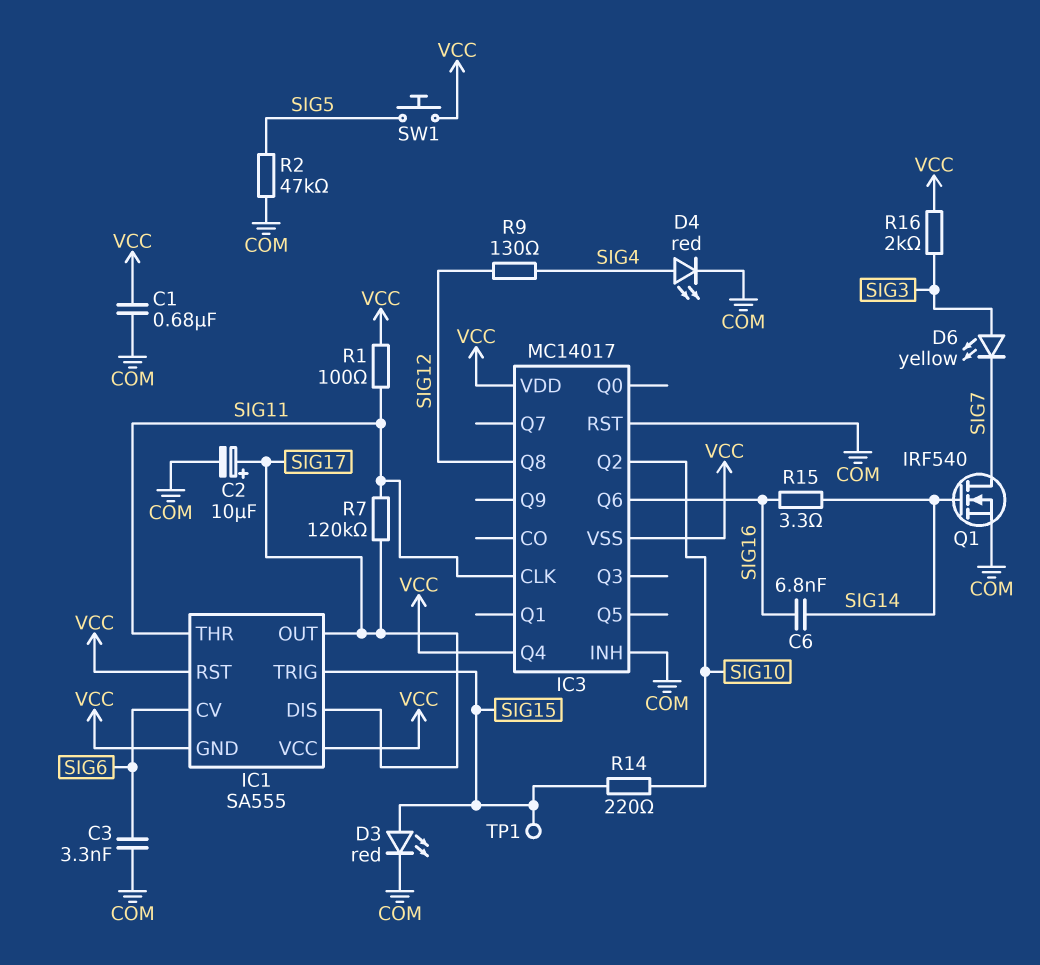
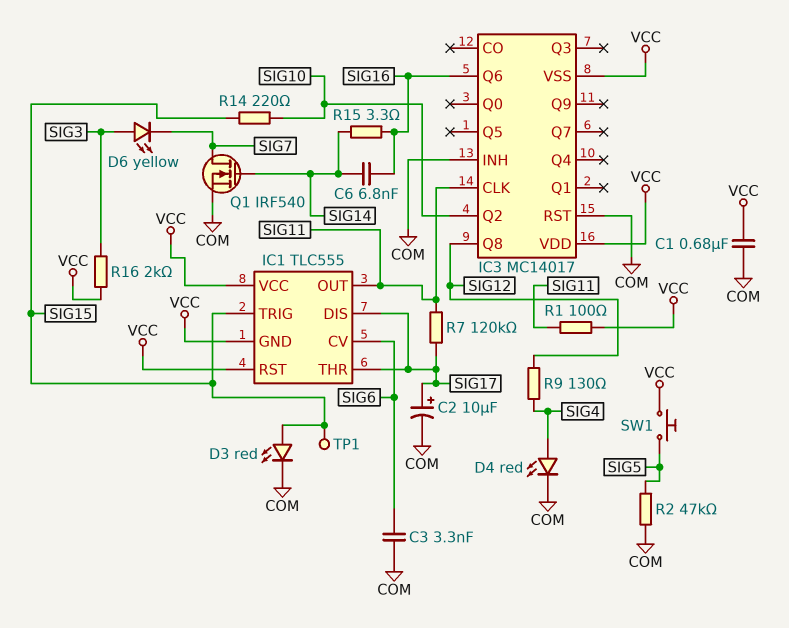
IC1: SA555 -> TLC555
IC1 pin OUT: SIG17 -> SIG11
IC1 pin THR: SIG11 -> SIG17
IC3 pin Q4: VCC -> none

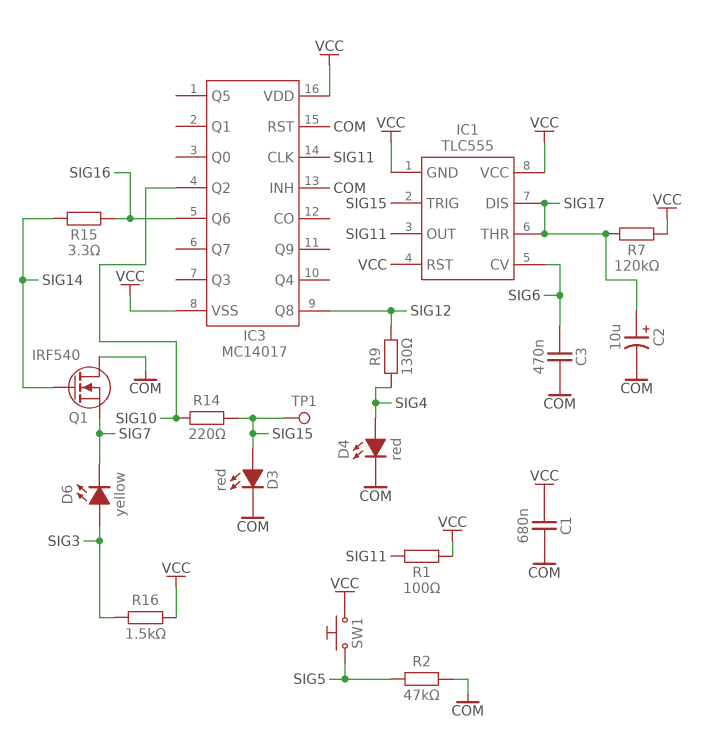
C3: 3.3nF (COM, SIG6) -> 470nF (COM, SIG6)
C6: 6.8nF (SIG14, SIG16) -> none
Q1: NMOS IRF540 (G SIG14, D SIG7, S COM) -> NMOS IRF540 (G SIG14, D COM, S SIG7)
R7: 120k (SIG11, SIG17) -> 120k (SIG17, VCC)
R16: 2k (SIG3, VCC) -> 1.5k (SIG3, VCC)

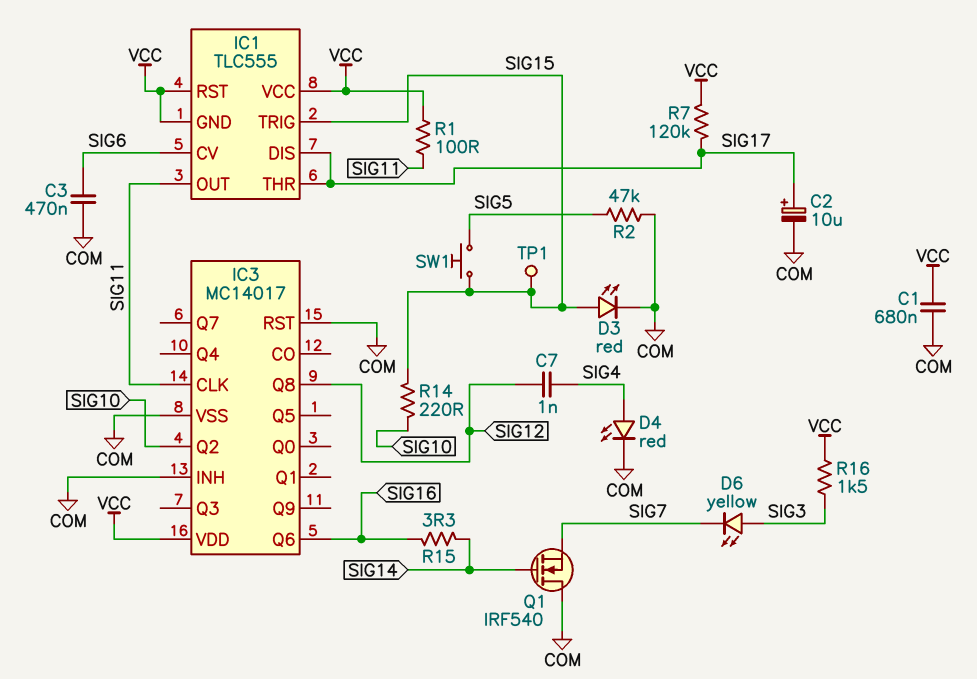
C7: none -> 1nF (SIG4, SIG12)
IC3 pin VSS: VCC -> COM
R9: 130 (SIG4, SIG12) -> none
SW1: button (SIG5, VCC) -> button (SIG5, SIG15)

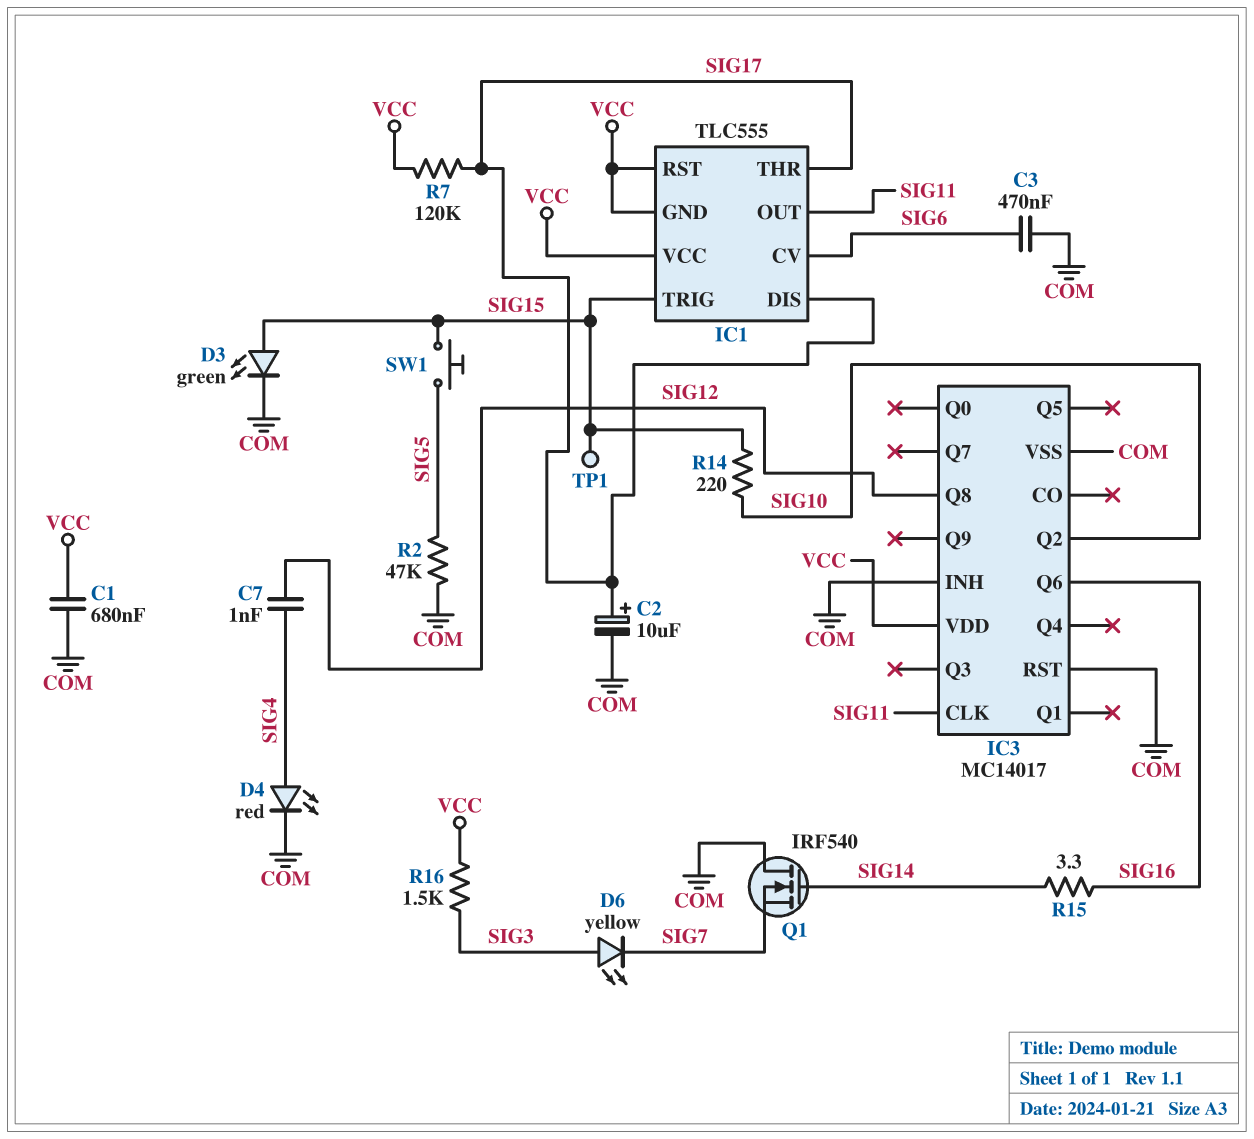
D3: LED red (A SIG15, K COM) -> LED green (A SIG15, K COM)
R1: 100 (SIG11, VCC) -> none

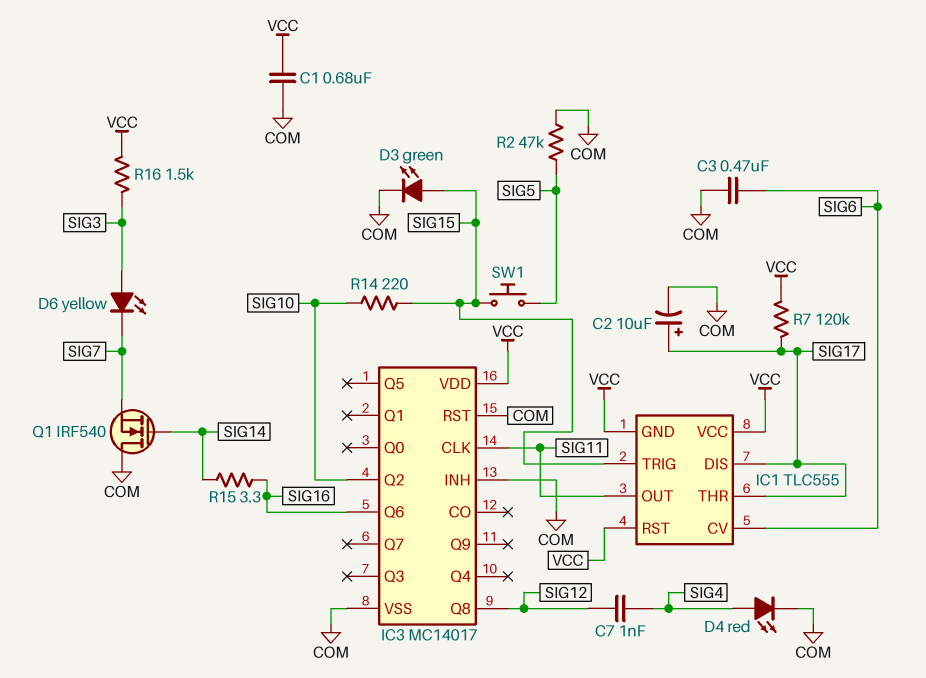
TP1: test point (SIG15) -> none

